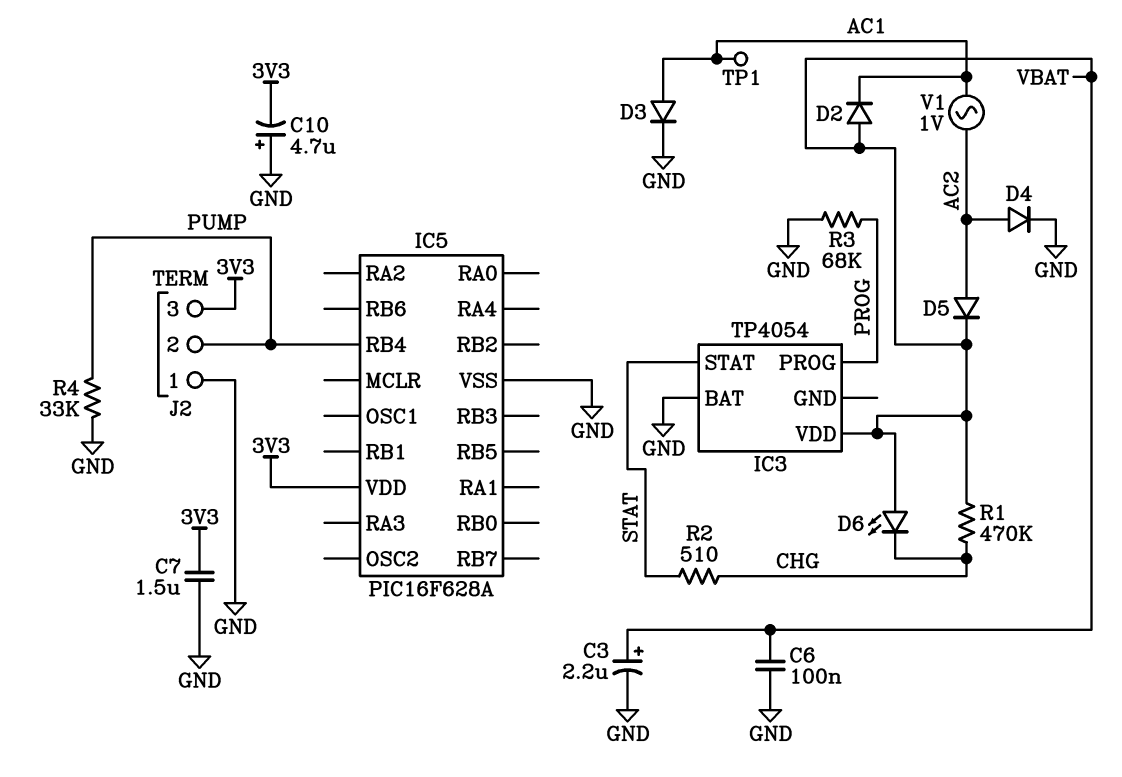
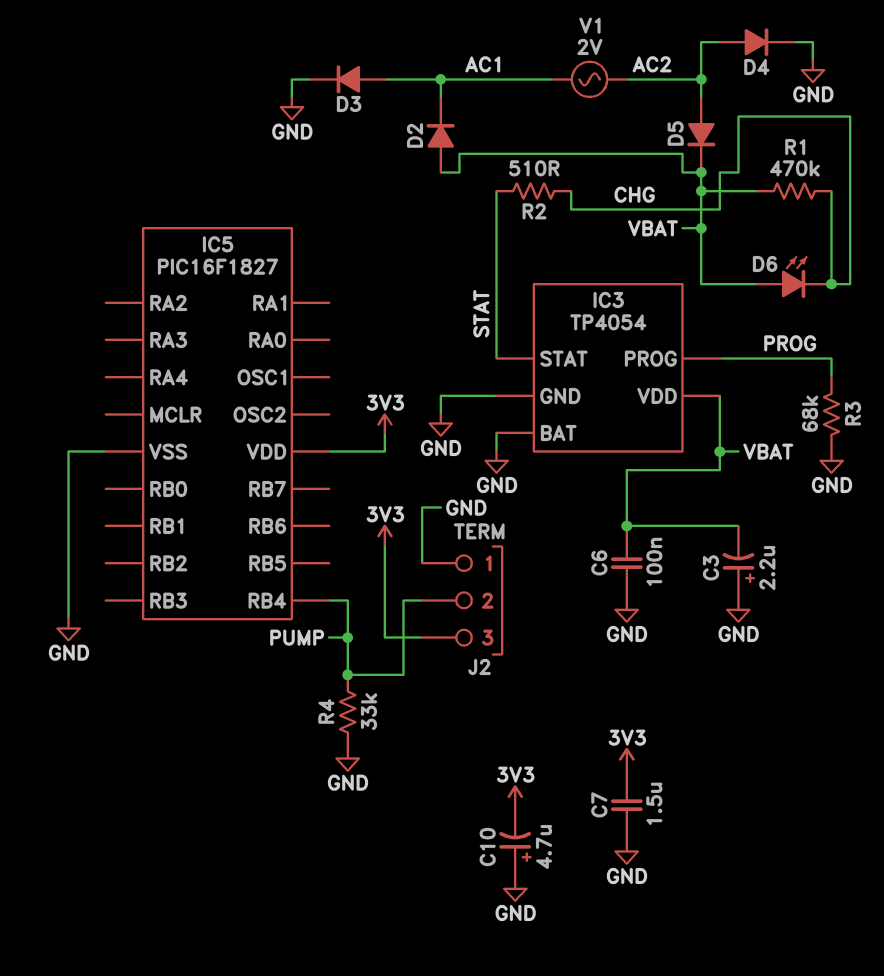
C3: 2.2uF (plus VBAT, minus GND) -> 2.2uF (plus GND, minus VBAT)
IC3 pin GND: none -> GND
IC5: PIC16F628A -> PIC16F1827
TP1: test point (AC1) -> none
V1: AC 1V (AC1, AC2) -> AC 2V (AC1, AC2)

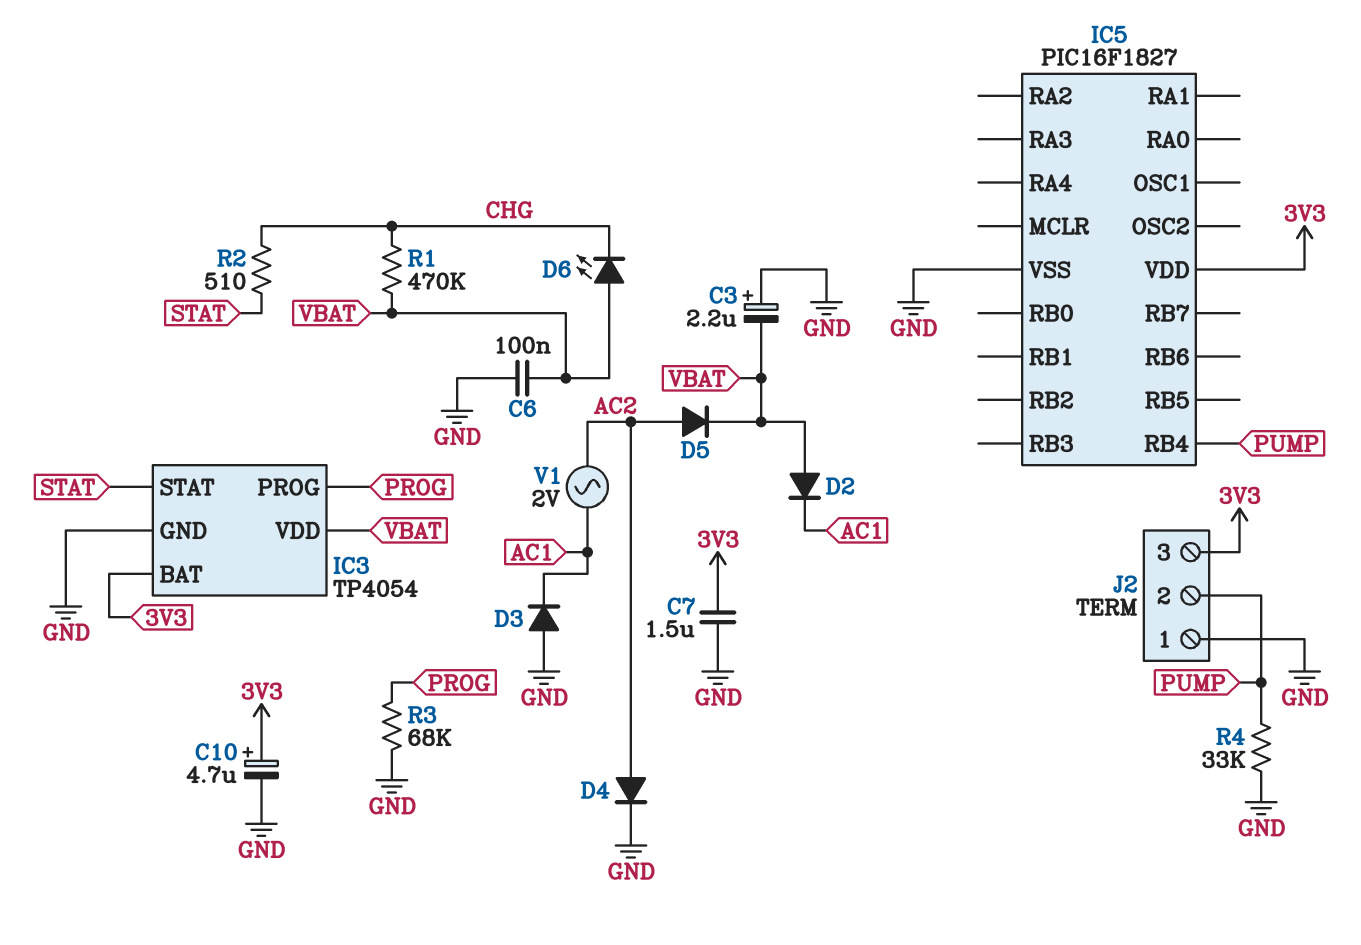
C10: 4.7uF (plus GND, minus 3V3) -> 4.7uF (plus 3V3, minus GND)
D3: diode (A AC1, K GND) -> diode (A GND, K AC1)
IC3 pin BAT: GND -> 3V3

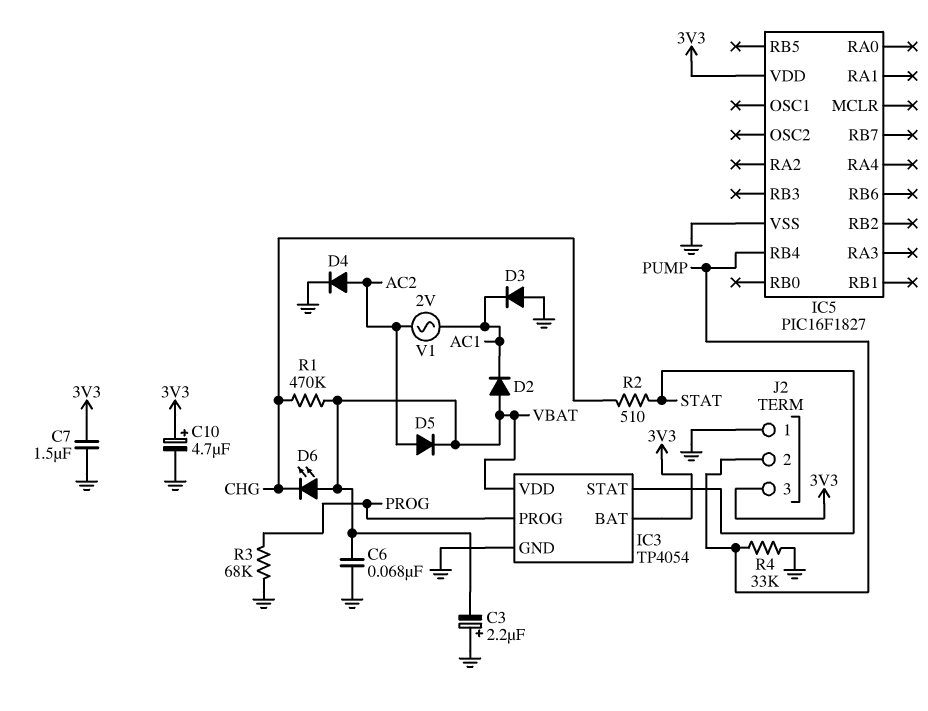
C6: 100nF (GND, VBAT) -> 68nF (GND, VBAT)

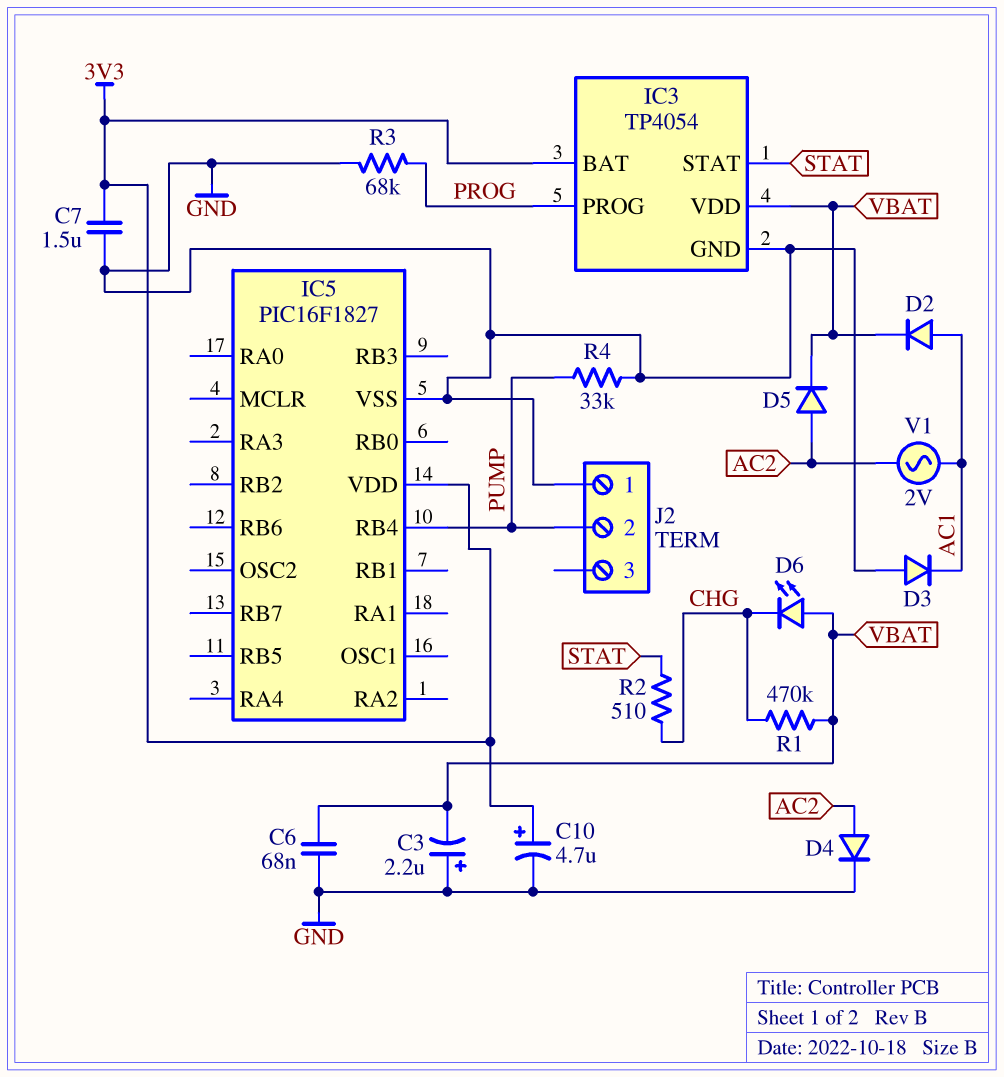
D2: diode (A VBAT, K AC1) -> diode (A AC1, K VBAT)
J2 pin 3: 3V3 -> none

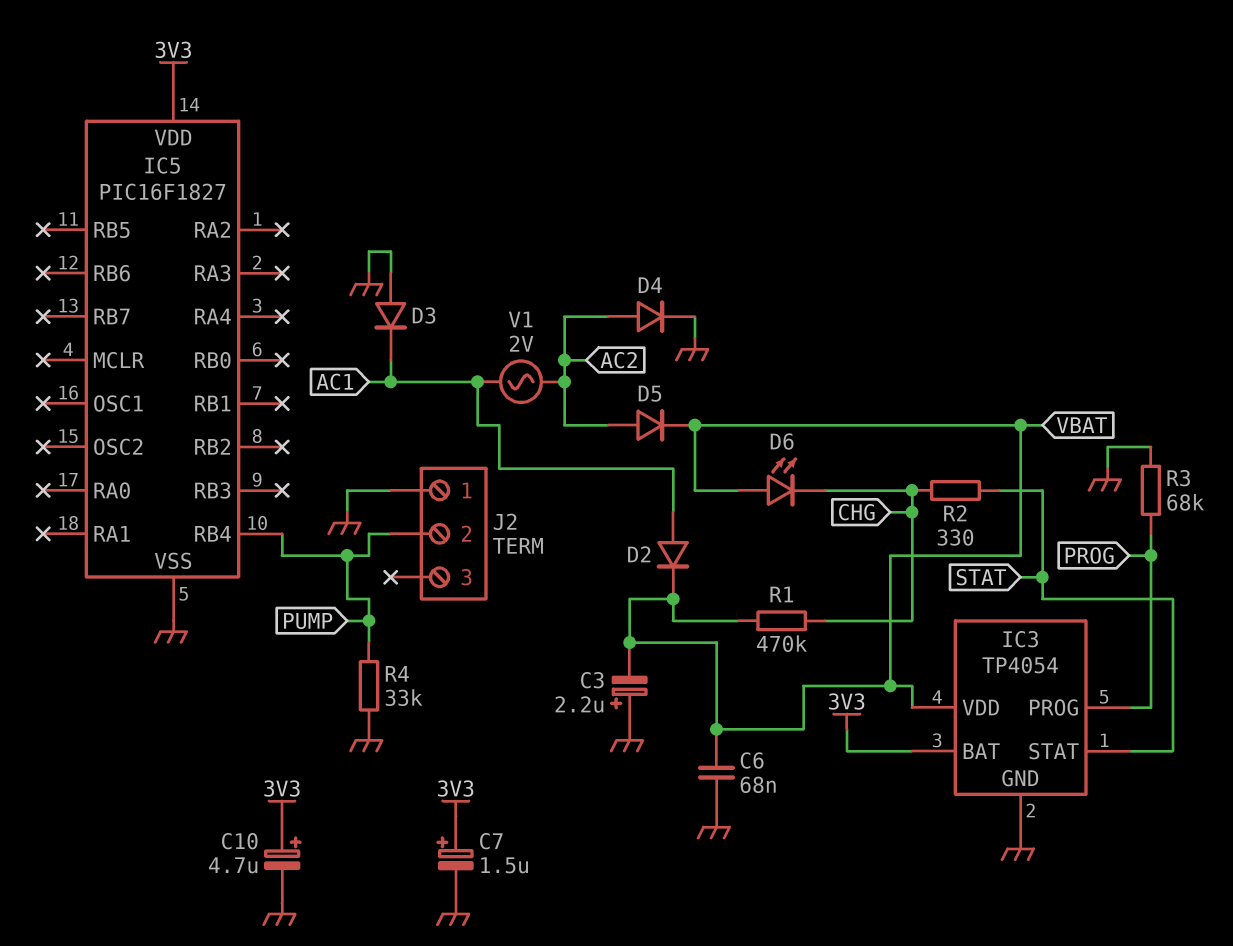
C7: 1.5uF (3V3, GND) -> 1.5uF (plus 3V3, minus GND)
R2: 510 (CHG, STAT) -> 330 (CHG, STAT)

